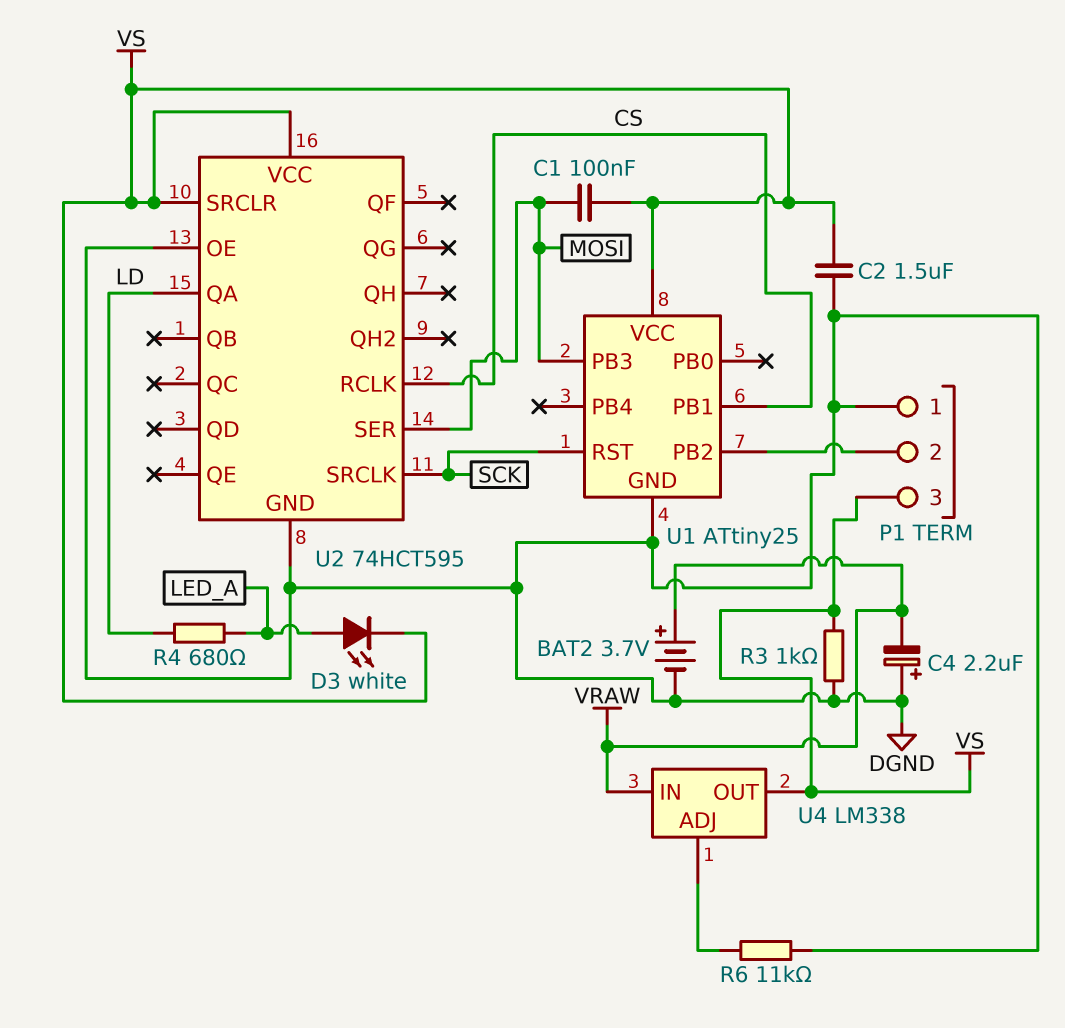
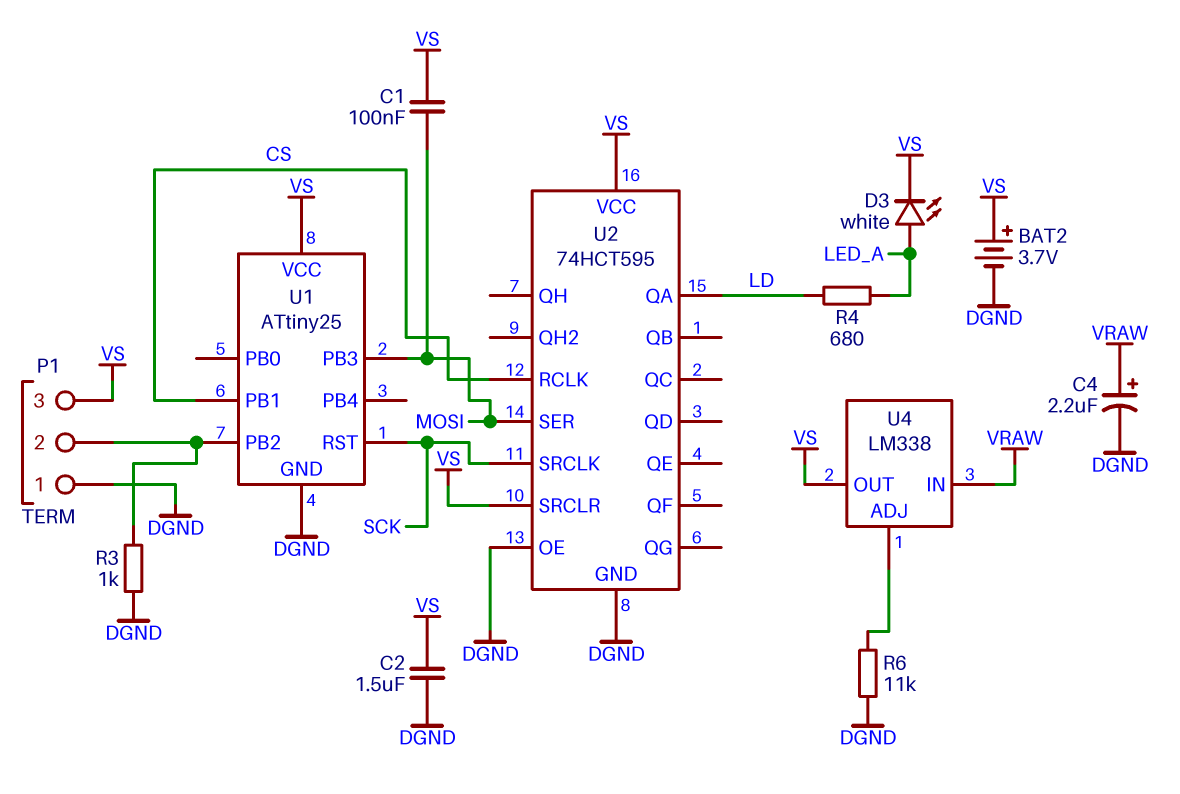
BAT2: 3.7V (plus VRAW, minus DGND) -> 3.7V (plus VS, minus DGND)
C4: 2.2uF (plus DGND, minus VRAW) -> 2.2uF (plus VRAW, minus DGND)
R3: 1k (DGND, VS) -> 1k (DGND, P1/2)

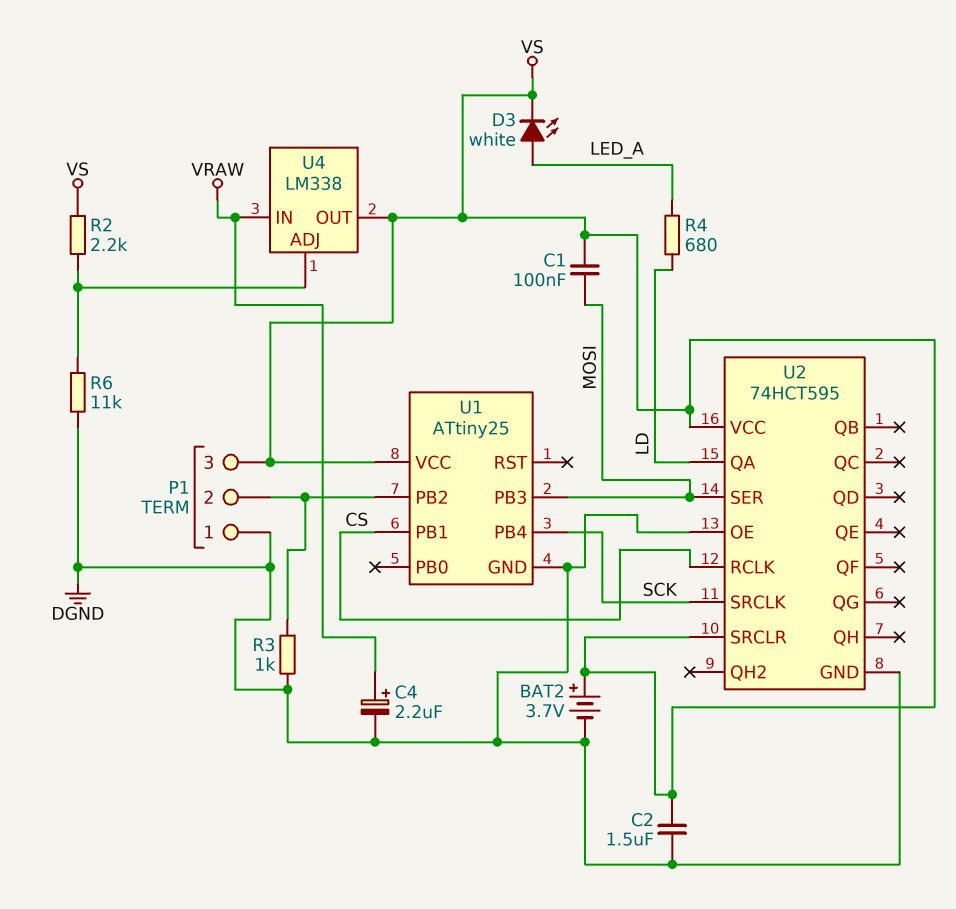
R2: none -> 2.2k (U4/ADJ, VS)
U1 pin PB4: none -> SCK
U1 pin RST: SCK -> none

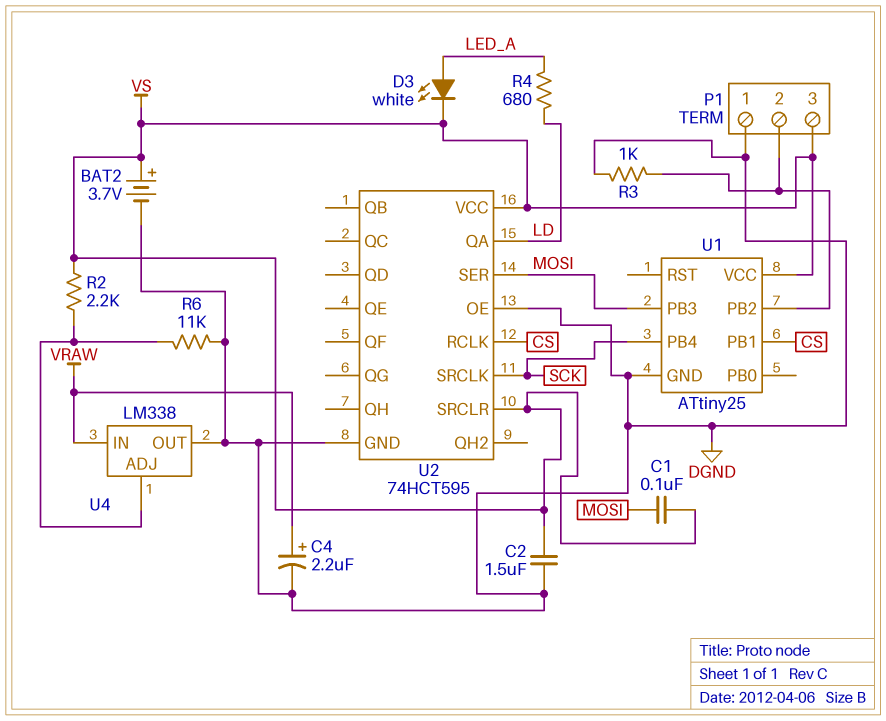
U4 pin OUT: VS -> DGND

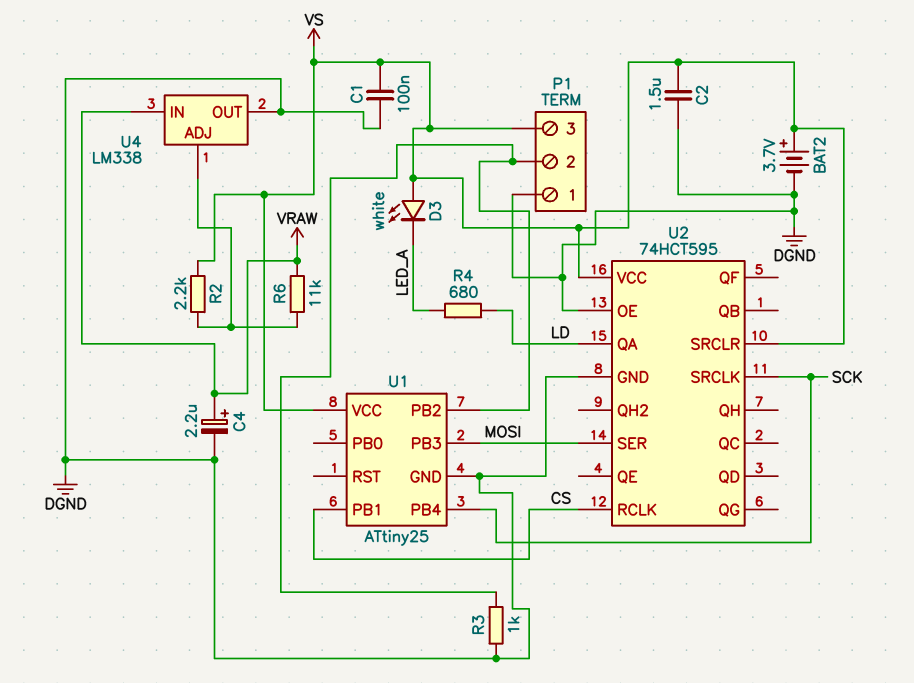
C1: 100nF (MOSI, VS) -> 100nF (DGND, VS)
D3: LED white (A LED_A, K VS) -> LED white (A VS, K LED_A)
R6: 11k (DGND, U4/ADJ) -> 11k (U4/ADJ, VRAW)

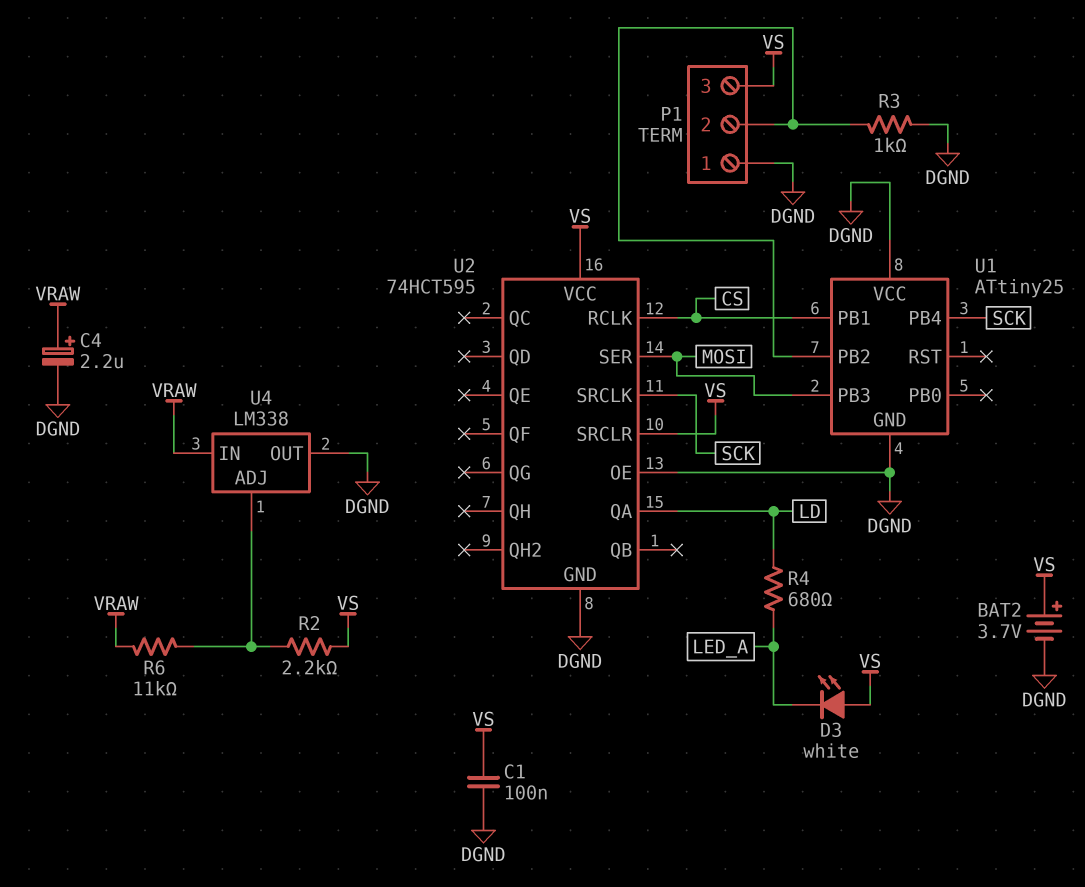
C2: 1.5uF (DGND, VS) -> none
U1 pin VCC: VS -> DGND

